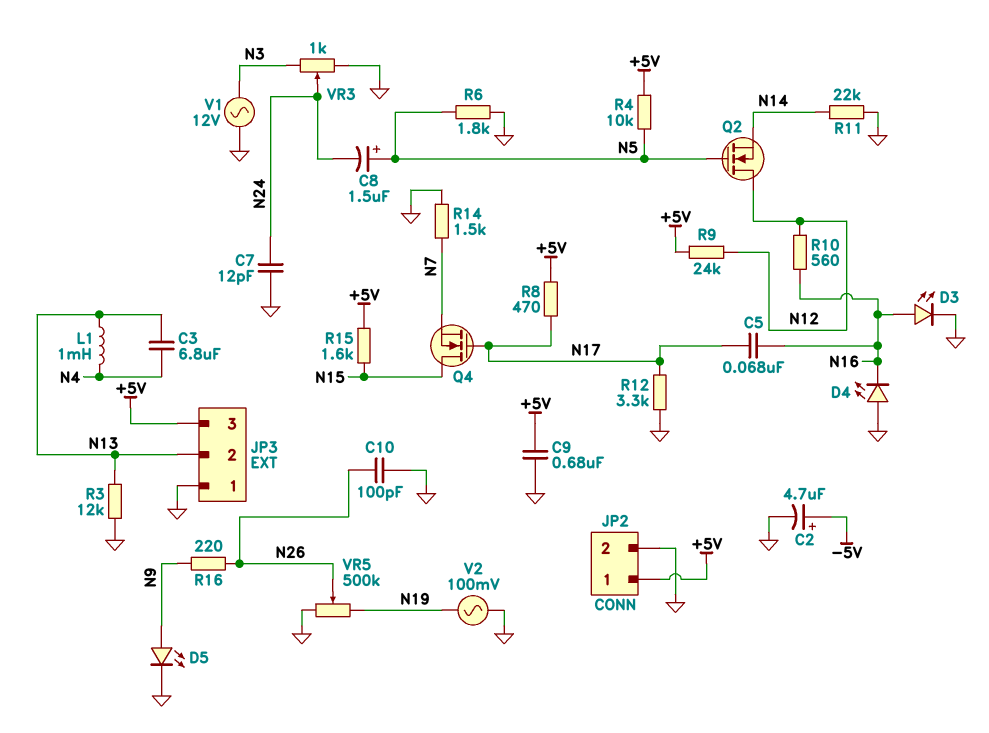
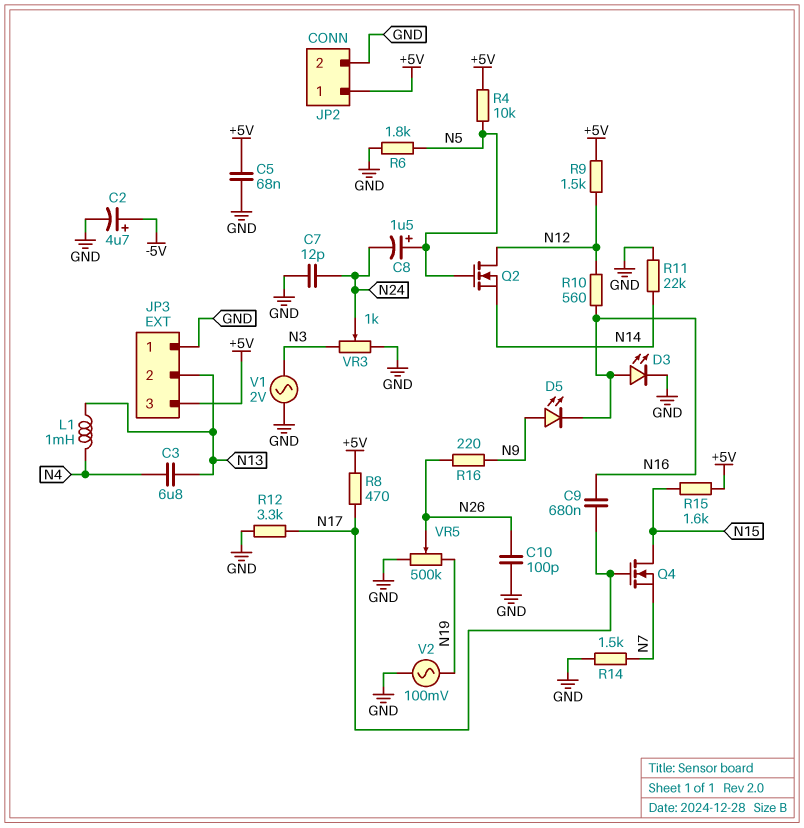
C5: 68nF (N16, N17) -> 68nF (+5V, GND)
C9: 680nF (+5V, GND) -> 680nF (N16, N17)
D4: LED (A GND, K N16) -> none
D5: LED (A N9, K GND) -> LED (A N9, K N16)
R3: 12k (GND, N13) -> none
R9: 24k (+5V, N12) -> 1.5k (+5V, N12)
V1: AC 12V (GND, N3) -> AC 2V (GND, N3)

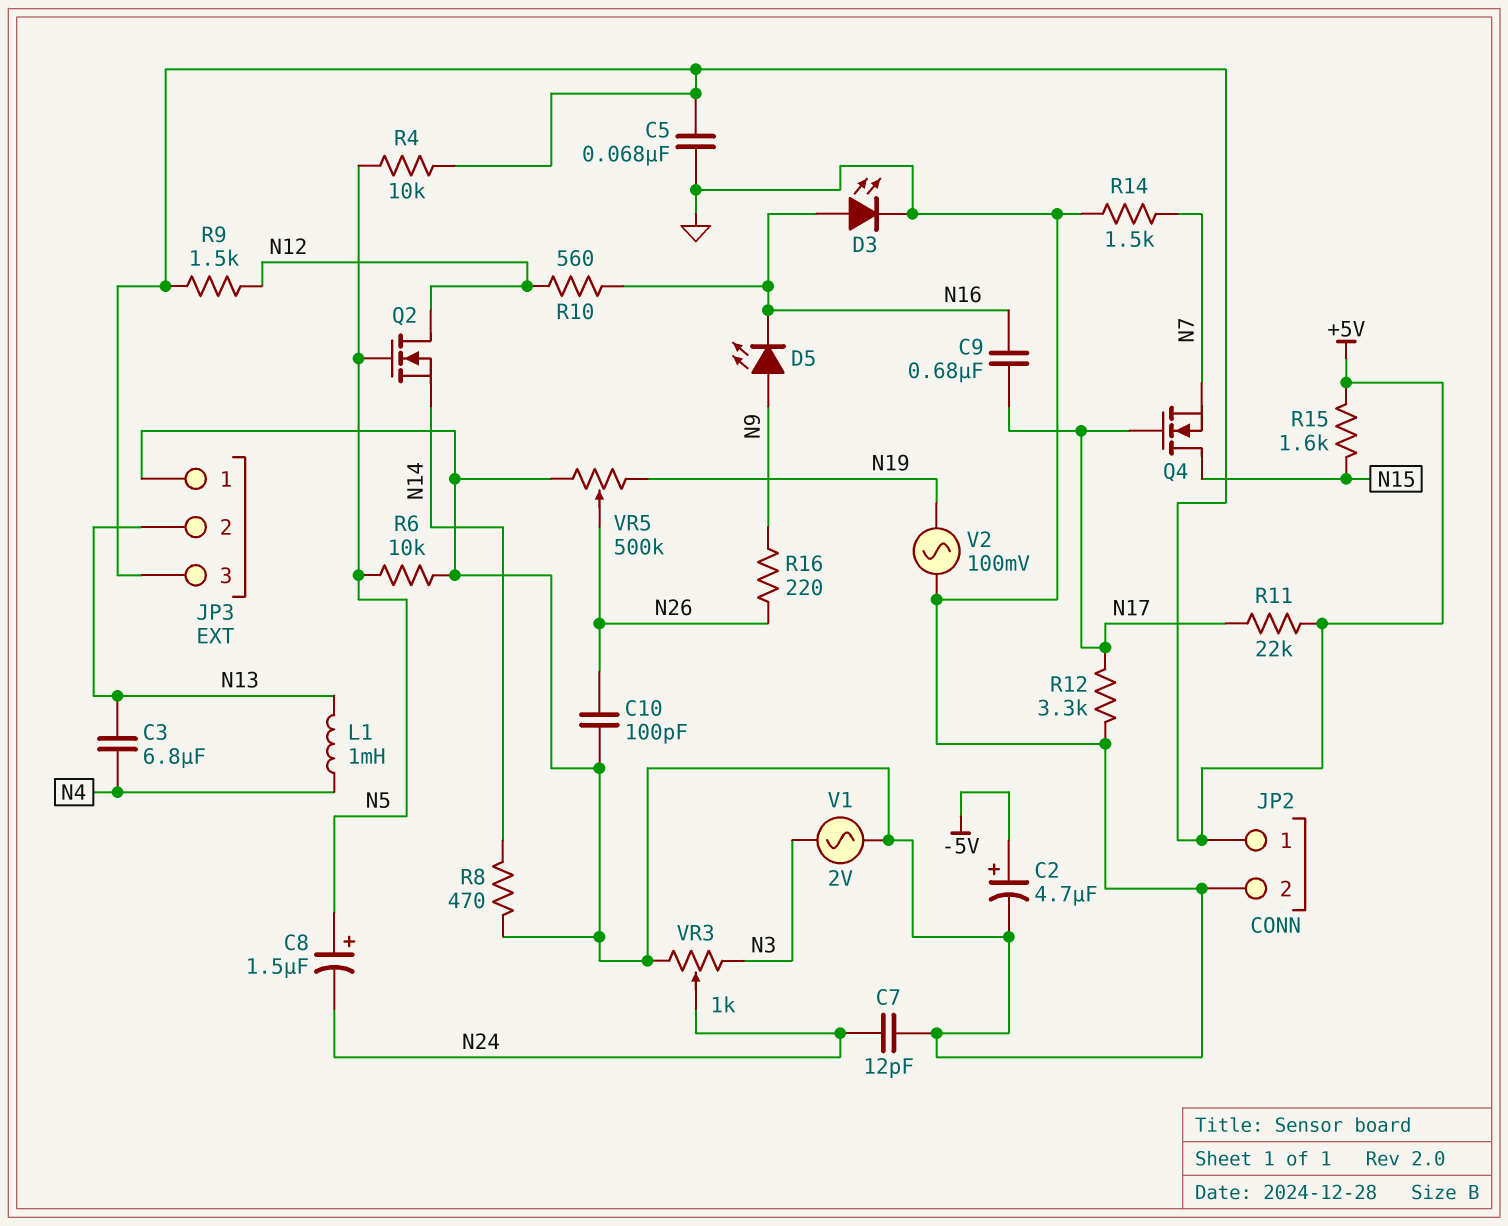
R6: 1.8k (GND, N5) -> 10k (GND, N5)
R8: 470 (+5V, N17) -> 470 (GND, N14)
R11: 22k (GND, N14) -> 22k (+5V, N17)

